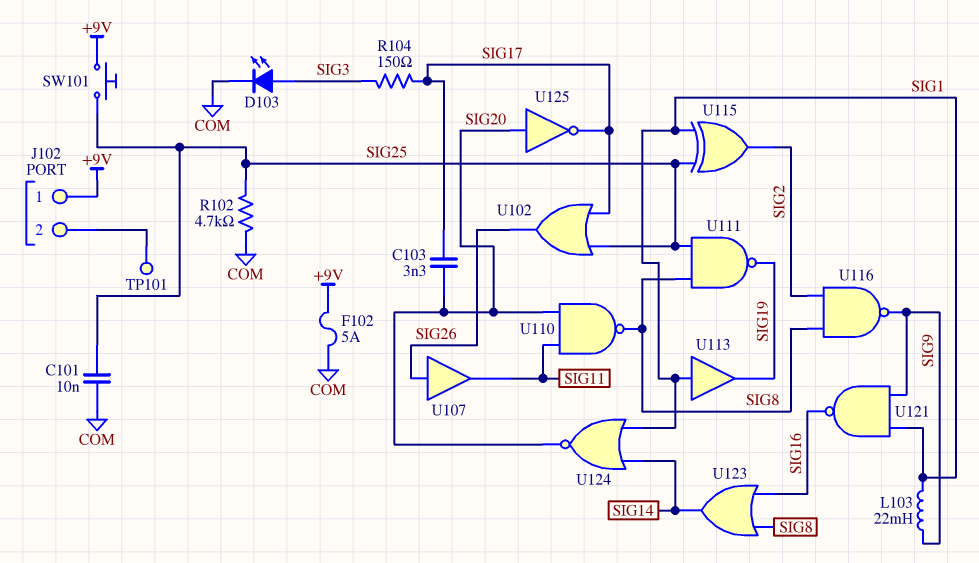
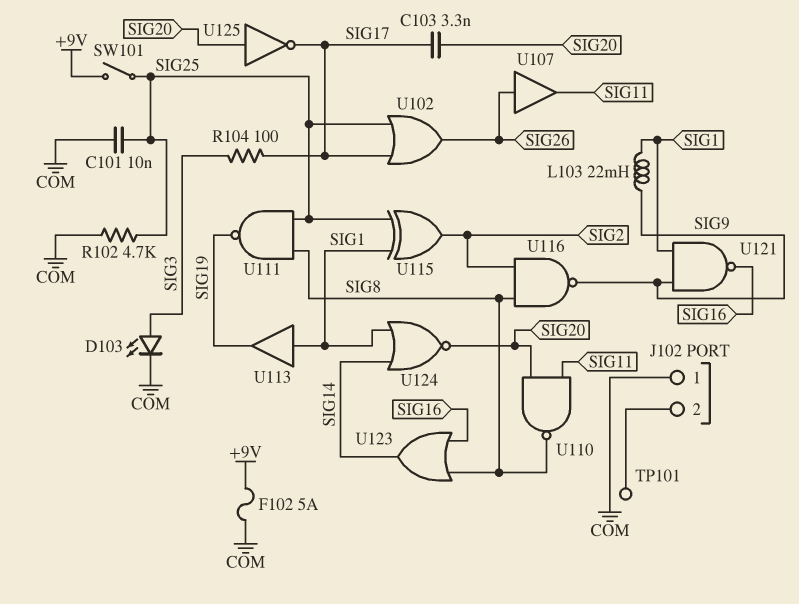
J102 pin 1: +9V -> COM
R104: 150 (SIG3, SIG17) -> 100 (SIG3, SIG17)
SW101: button (+9V, SIG25) -> switch (+9V, SIG25)

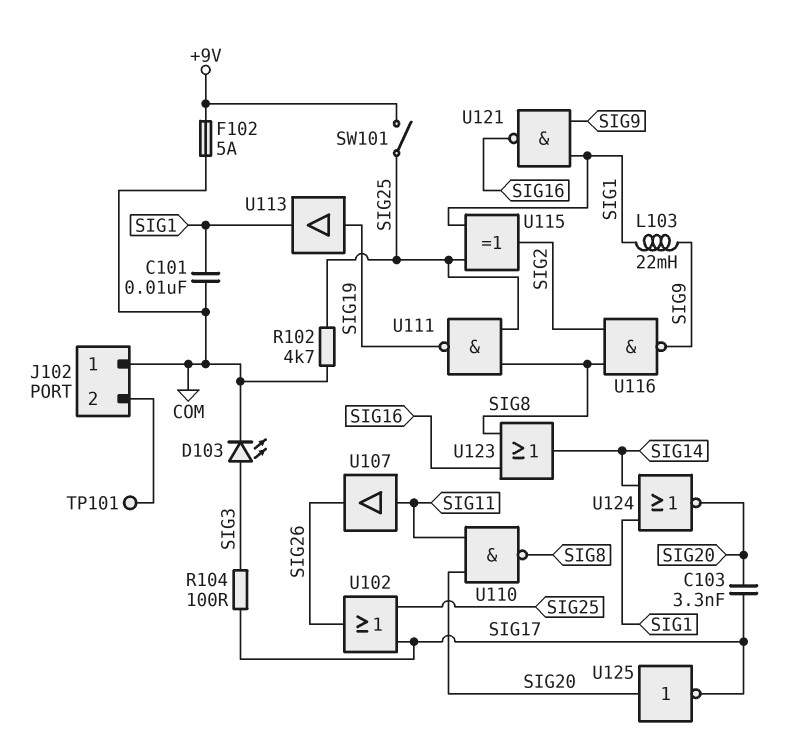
C101: 10nF (COM, SIG25) -> 10nF (COM, SIG1)
U107: buffer (in SIG26, out SIG11) -> buffer (in SIG11, out SIG26)
U113: buffer (in SIG1, out SIG19) -> buffer (in SIG19, out SIG1)

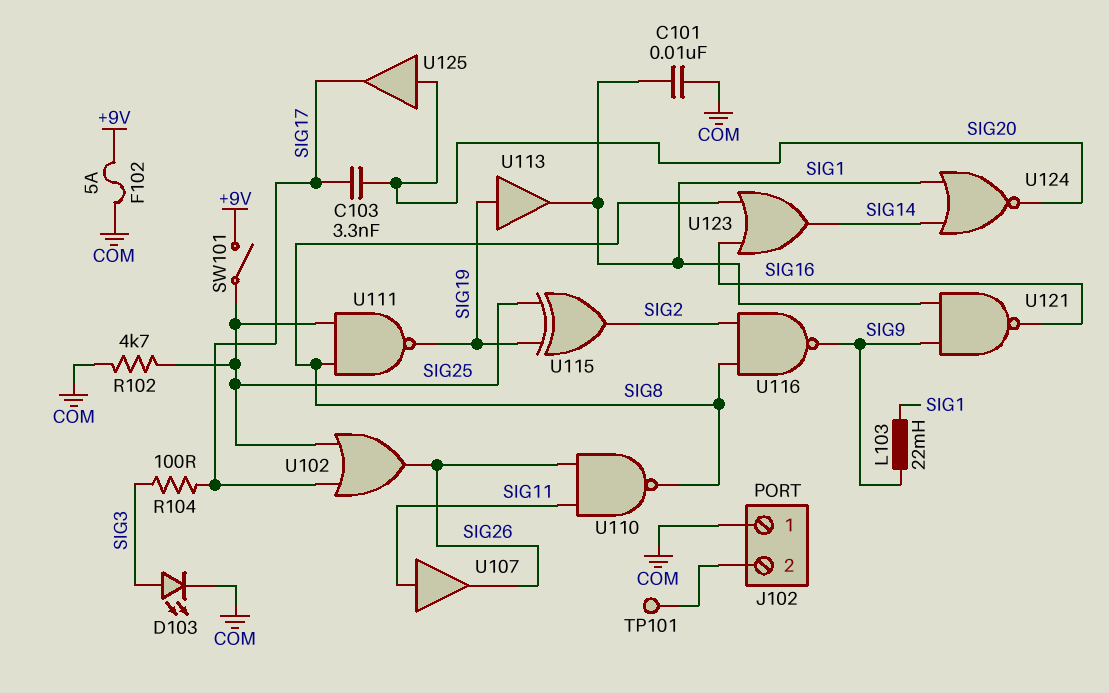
U110: NAND (in SIG11, in SIG20, out SIG8) -> NAND (in SIG11, in SIG26, out SIG8)
U115: XOR (in SIG1, in SIG25, out SIG2) -> XOR (in SIG19, in SIG25, out SIG2)
U125: NOT (in SIG20, out SIG17) -> buffer (in SIG20, out SIG17)

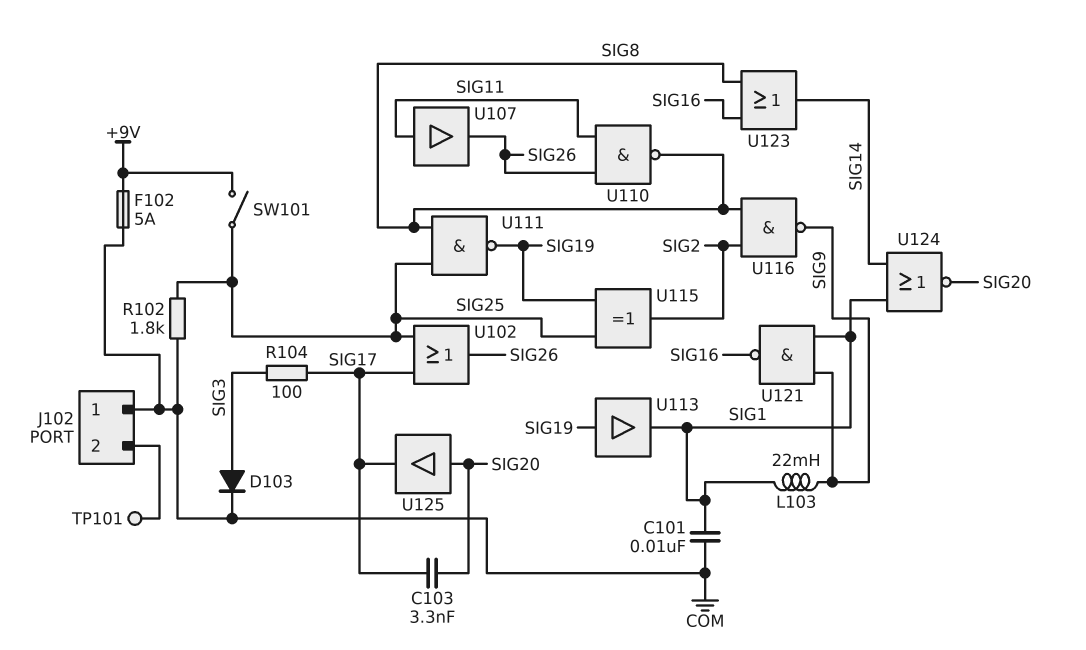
D103: LED (A SIG3, K COM) -> diode (A SIG3, K COM)
R102: 4.7k (COM, SIG25) -> 1.8k (COM, SIG25)

